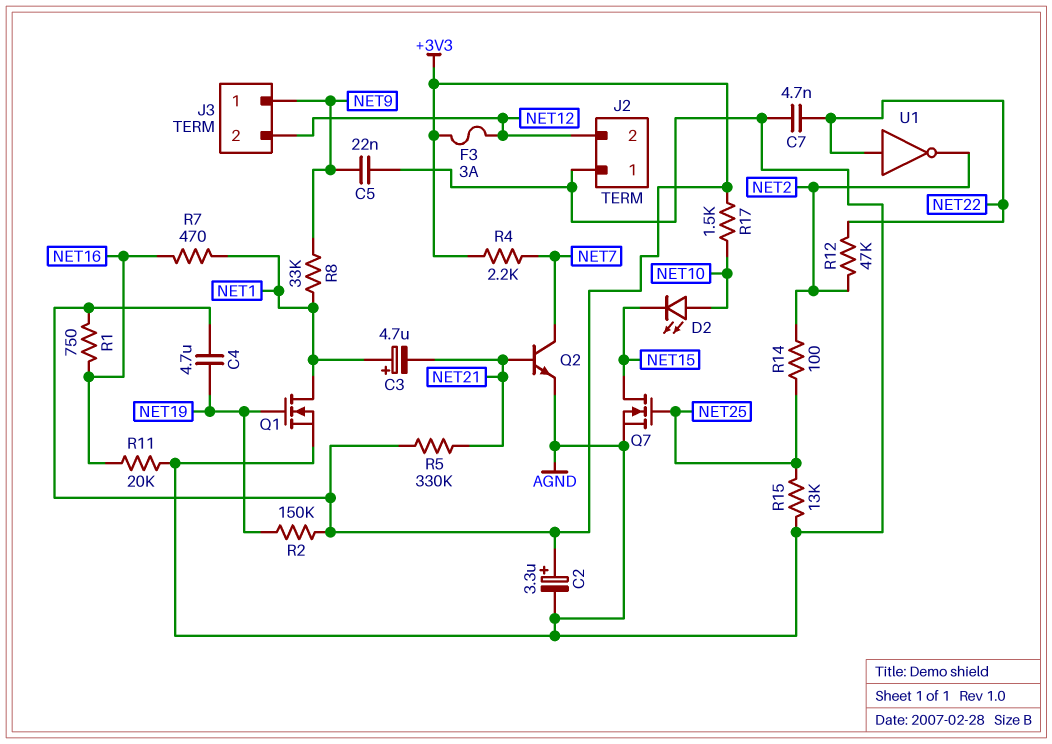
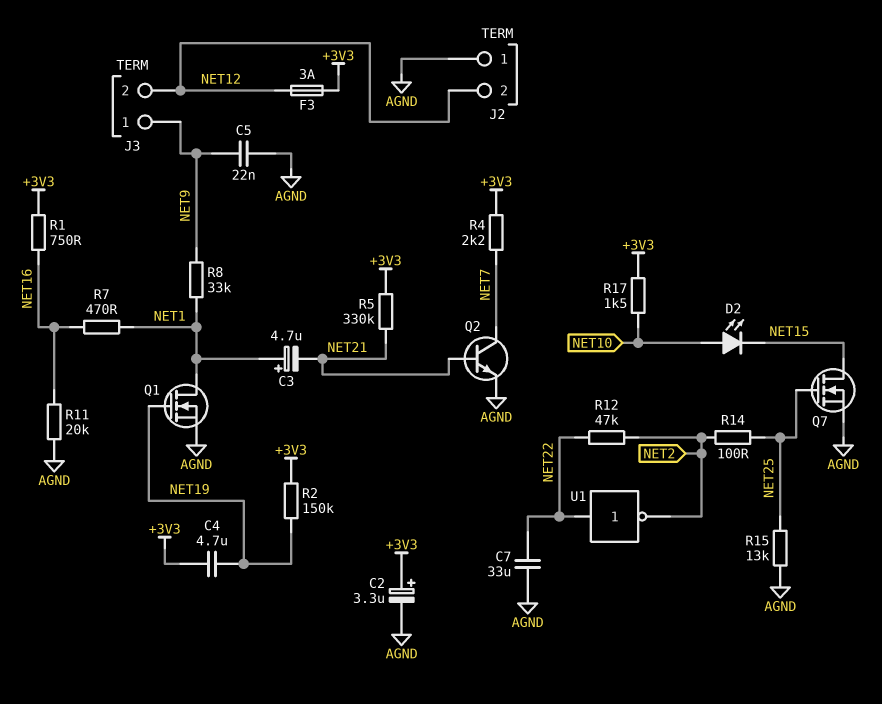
C7: 4.7nF (AGND, NET22) -> 33uF (AGND, NET22)

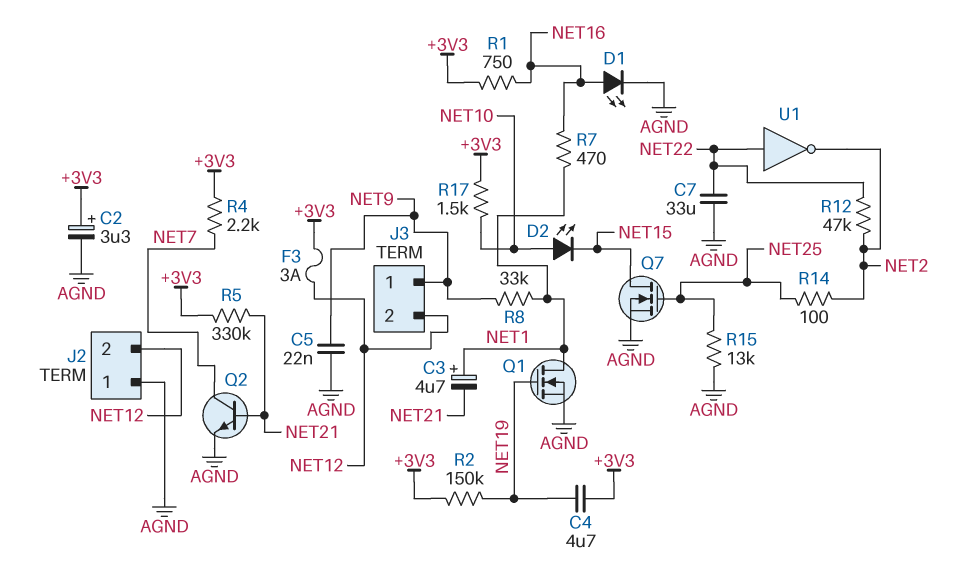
D1: none -> LED (A NET16, K AGND)
R11: 20k (AGND, NET16) -> none

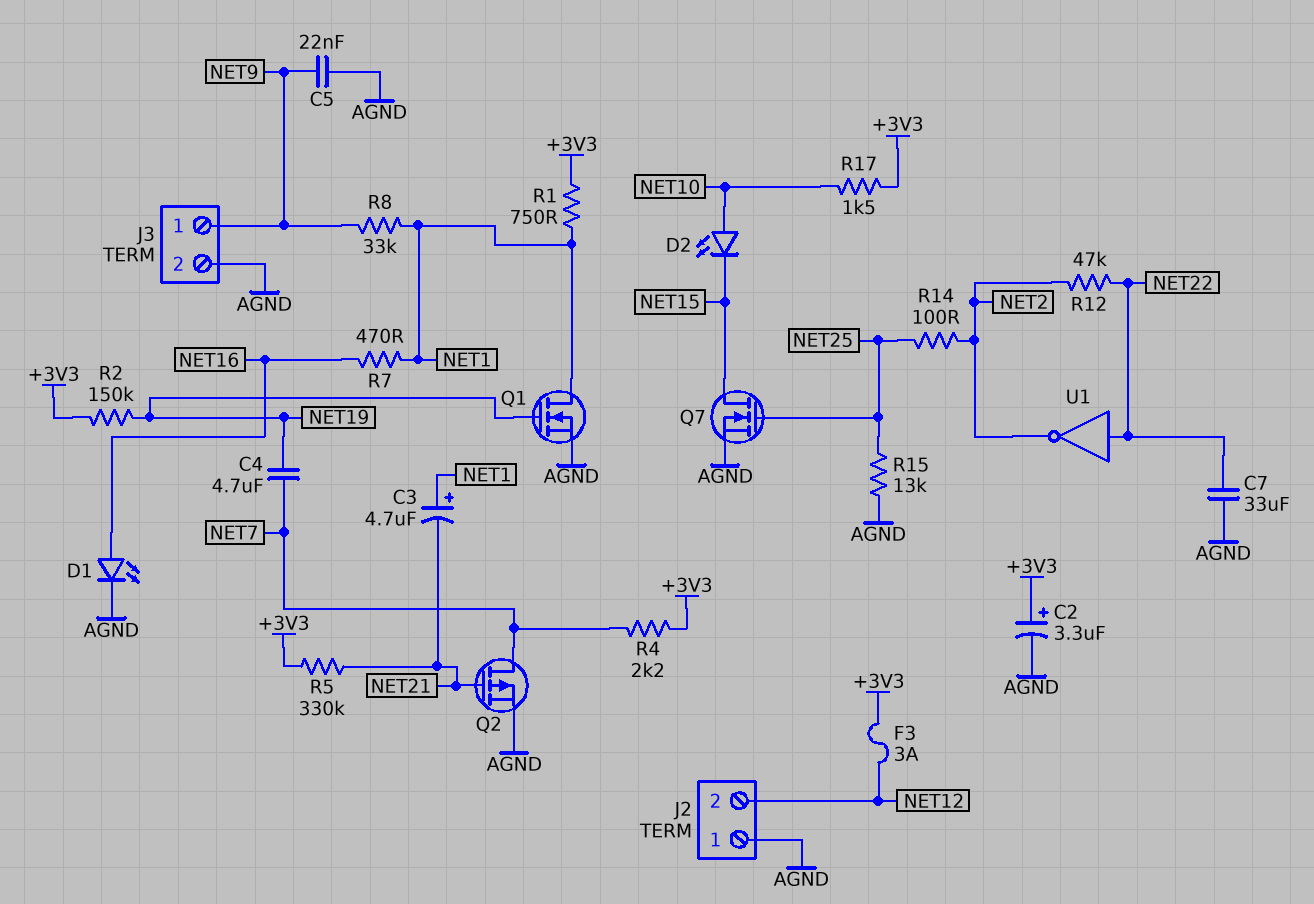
C4: 4.7uF (+3V3, NET19) -> 4.7uF (NET7, NET19)
J3 pin 2: NET12 -> AGND
Q2: NPN (B NET21, C NET7, E AGND) -> PMOS (G NET21, D NET7, S AGND)
R1: 750 (+3V3, NET16) -> 750 (+3V3, NET1)

